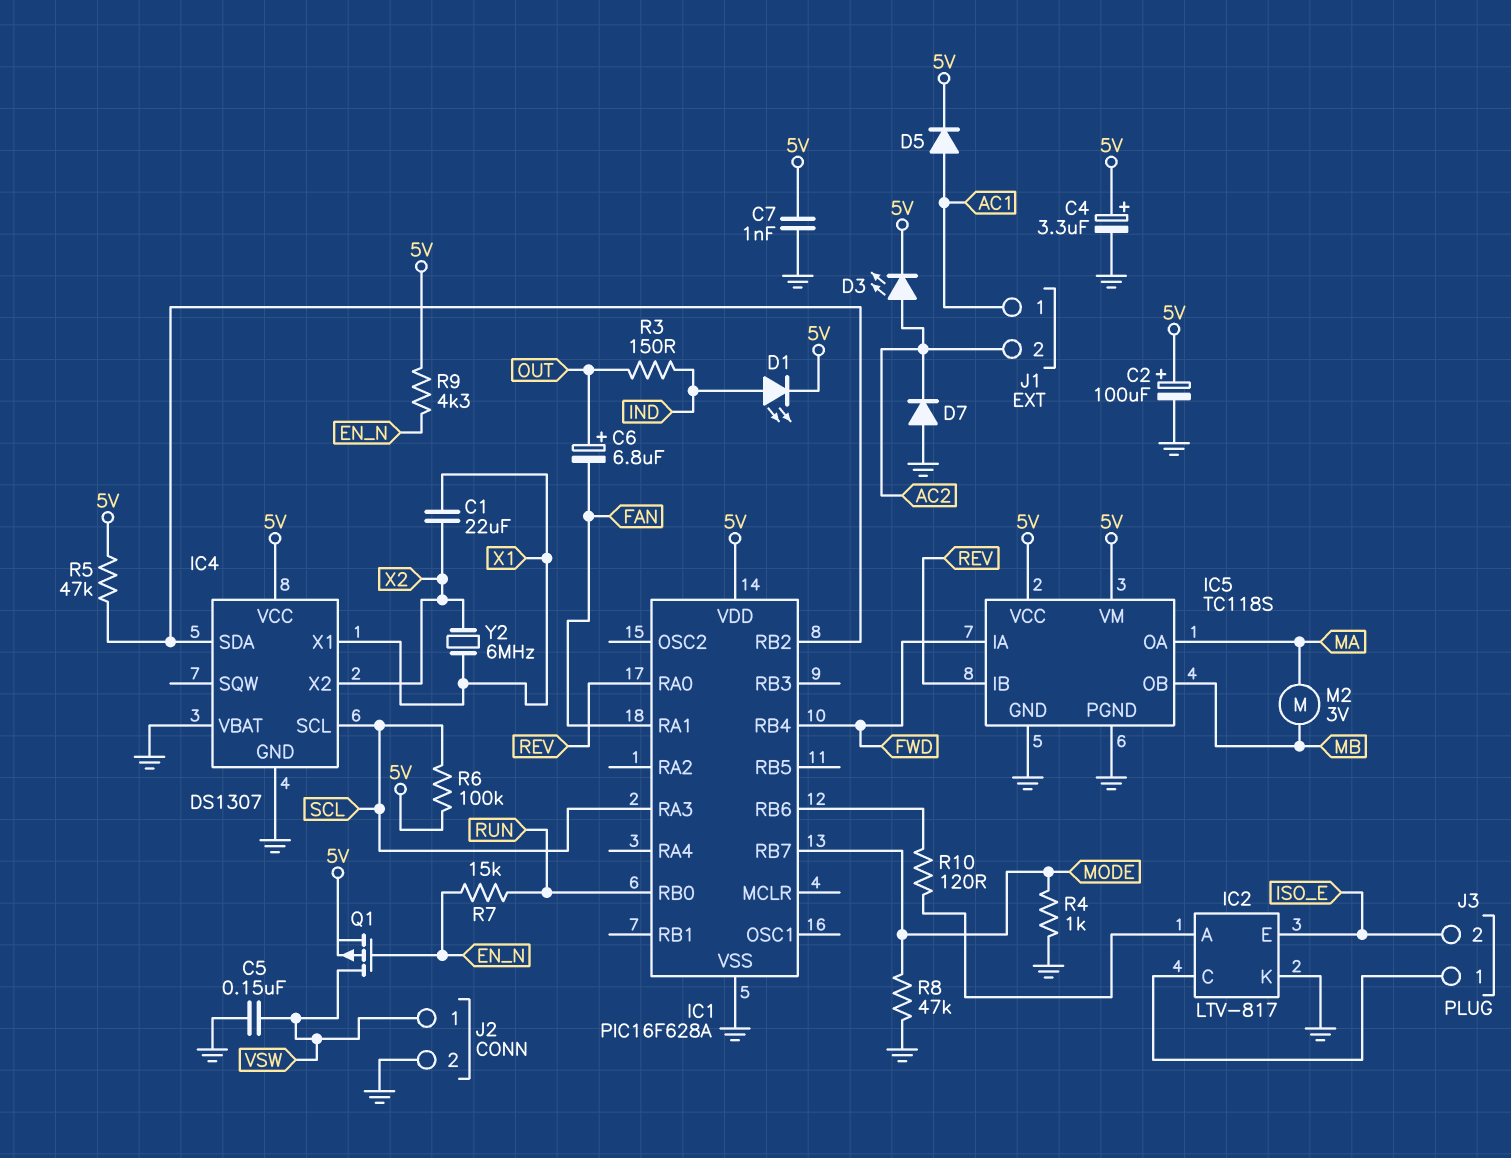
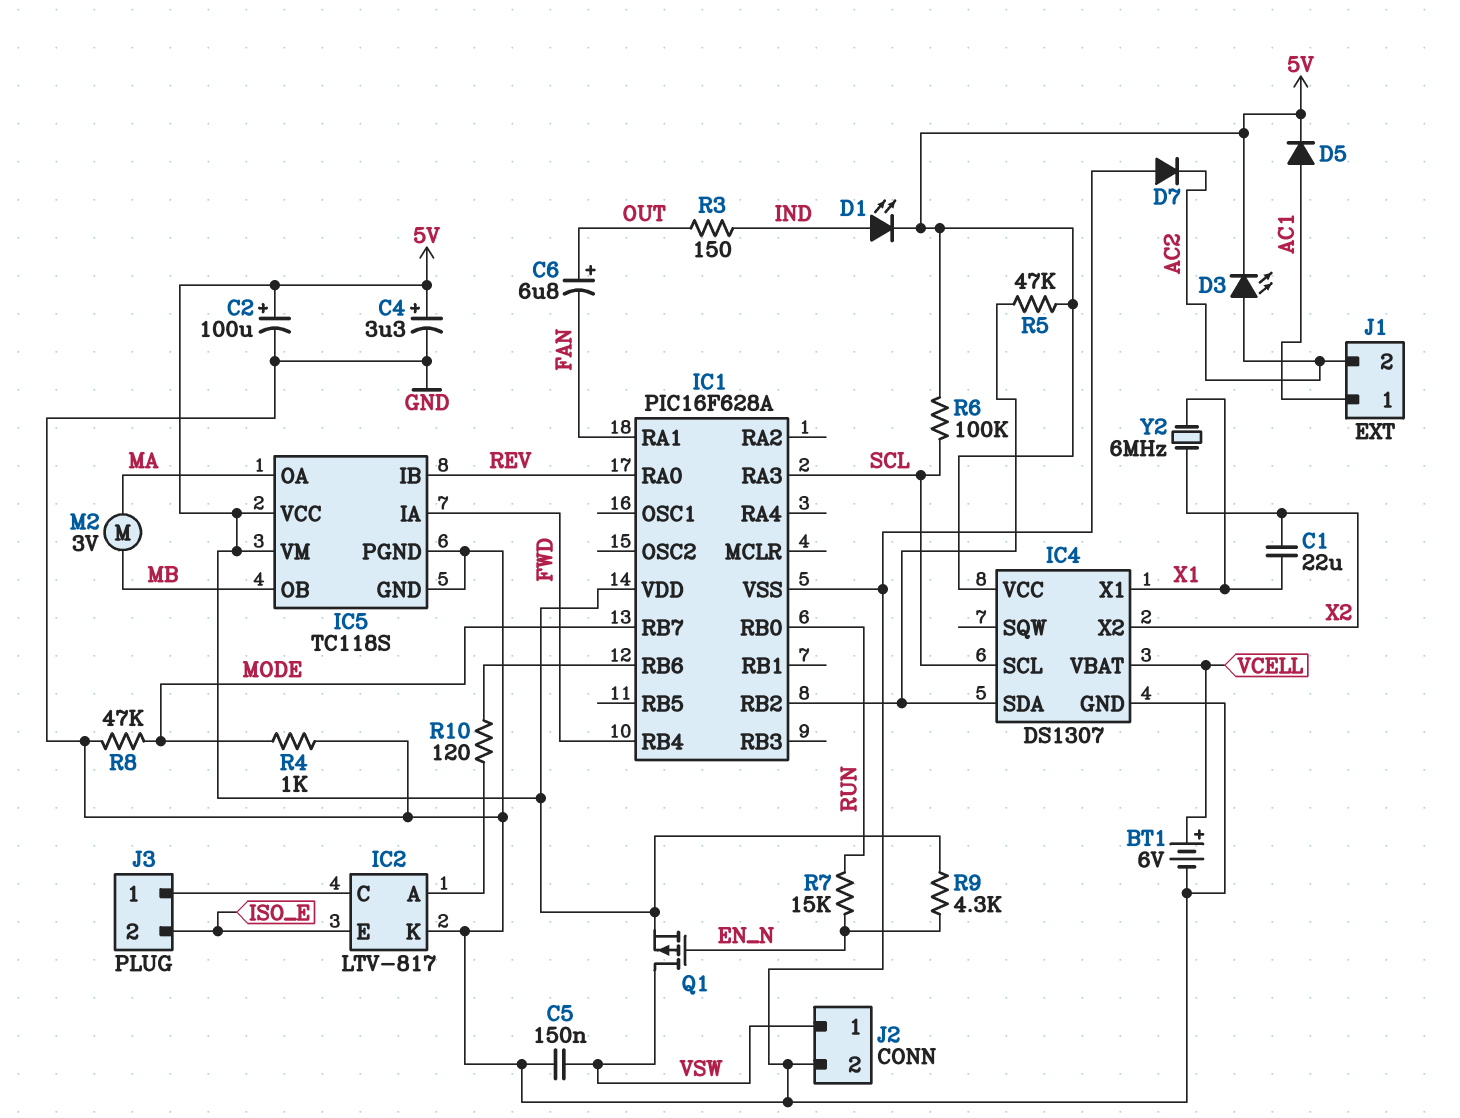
BT1: none -> 6V (plus VCELL, minus GND)
C7: 1nF (5V, GND) -> none
IC4 pin VBAT: GND -> VCELL

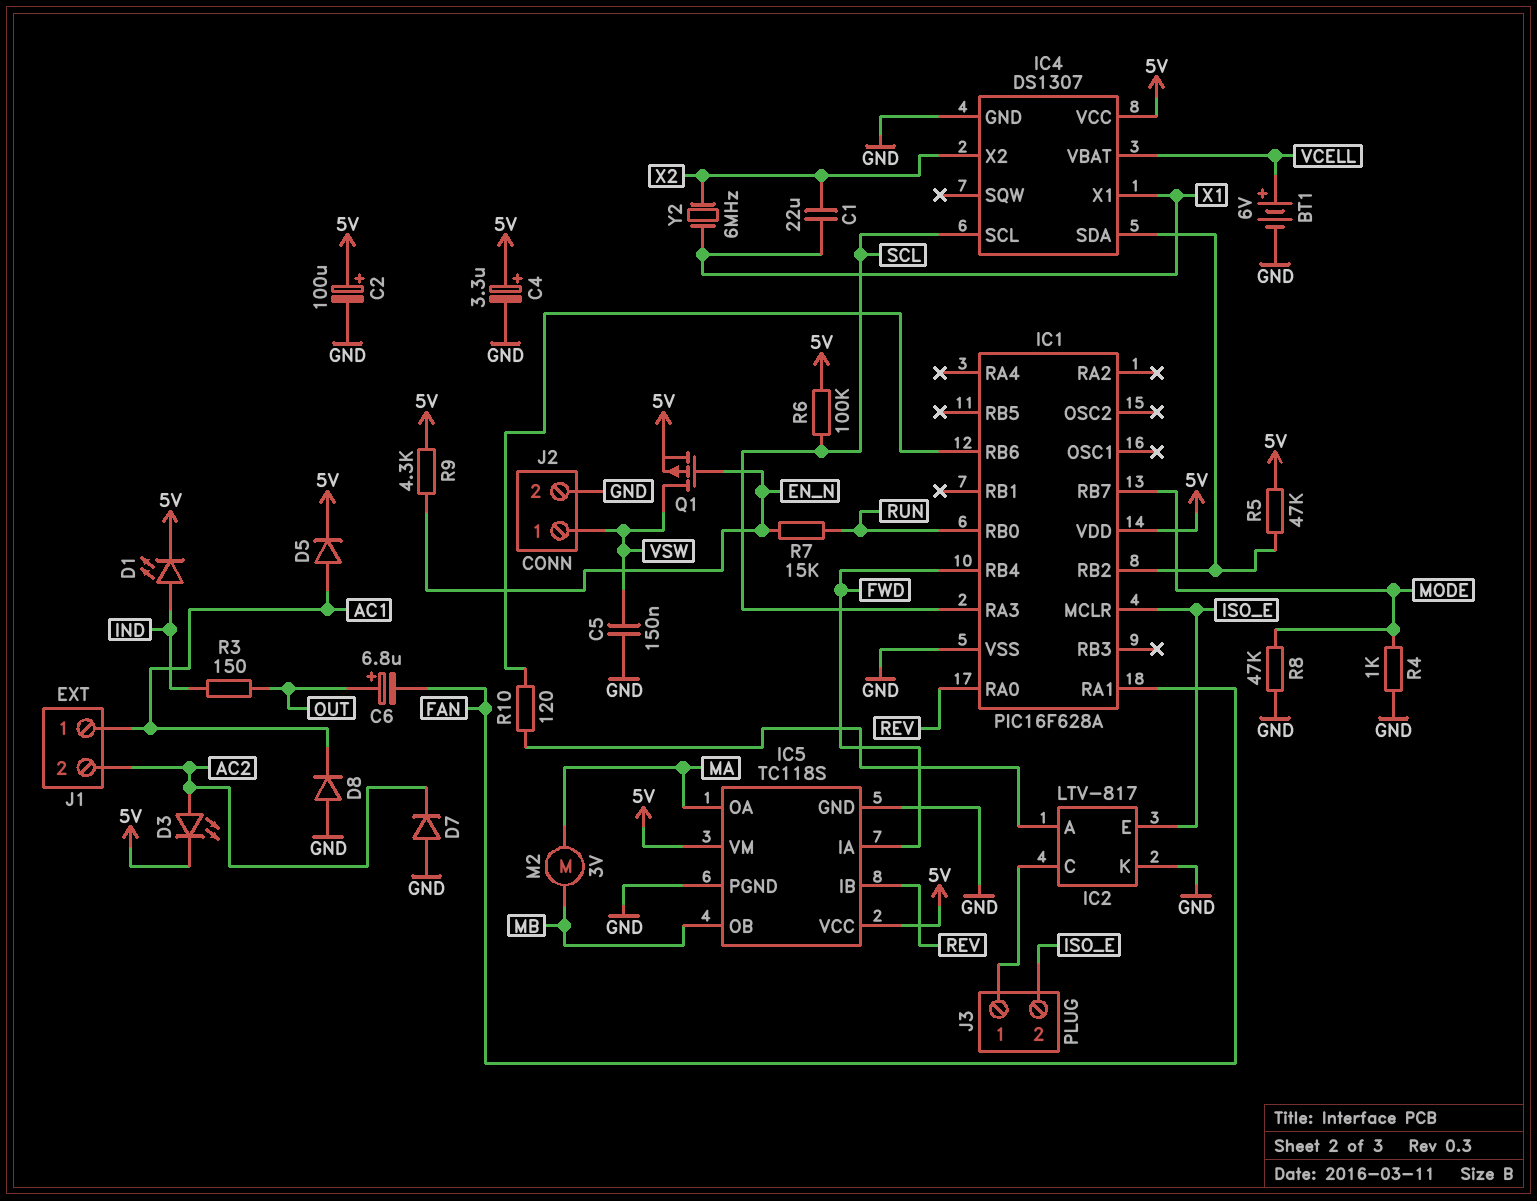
D8: none -> diode (A GND, K AC1)
IC1 pin MCLR: none -> ISO_E

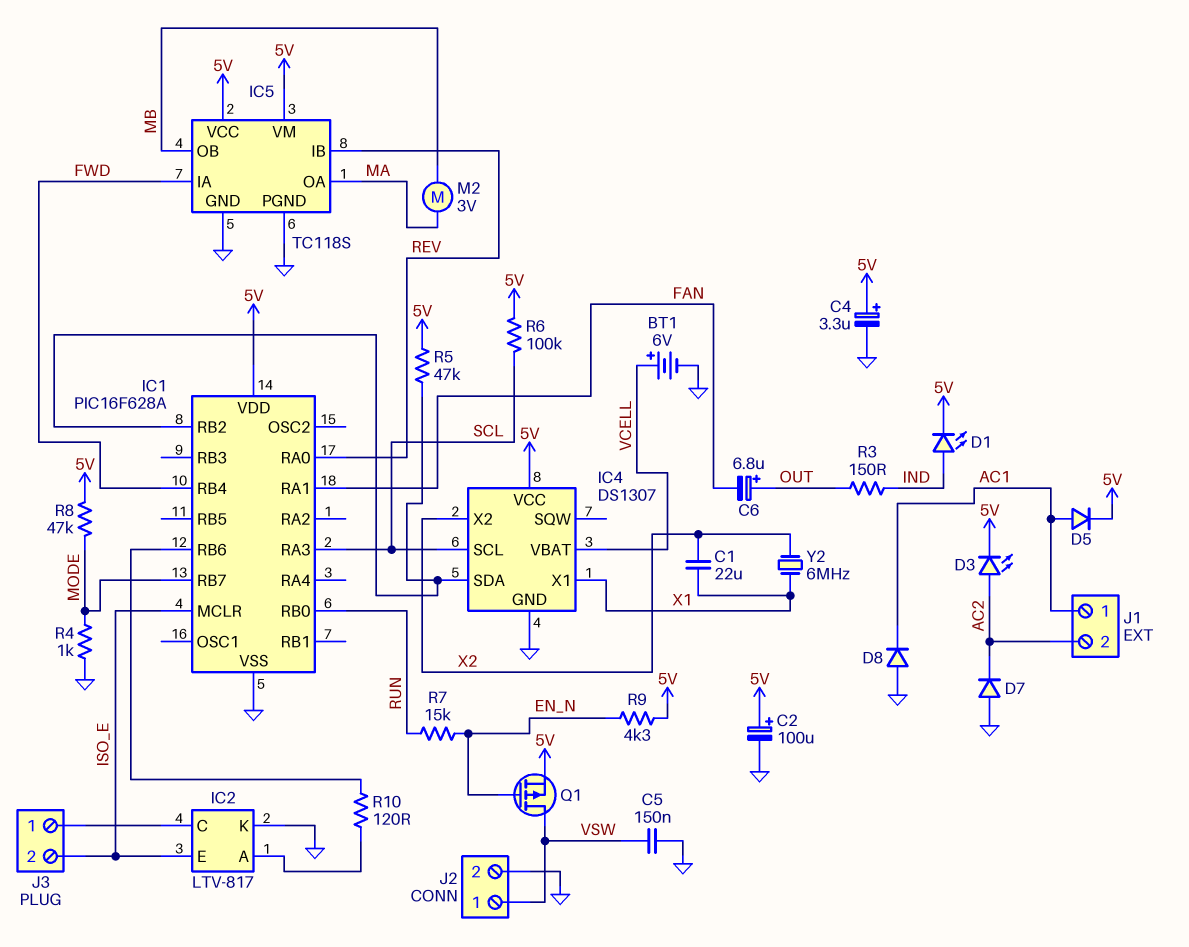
R8: 47k (GND, MODE) -> 47k (5V, MODE)

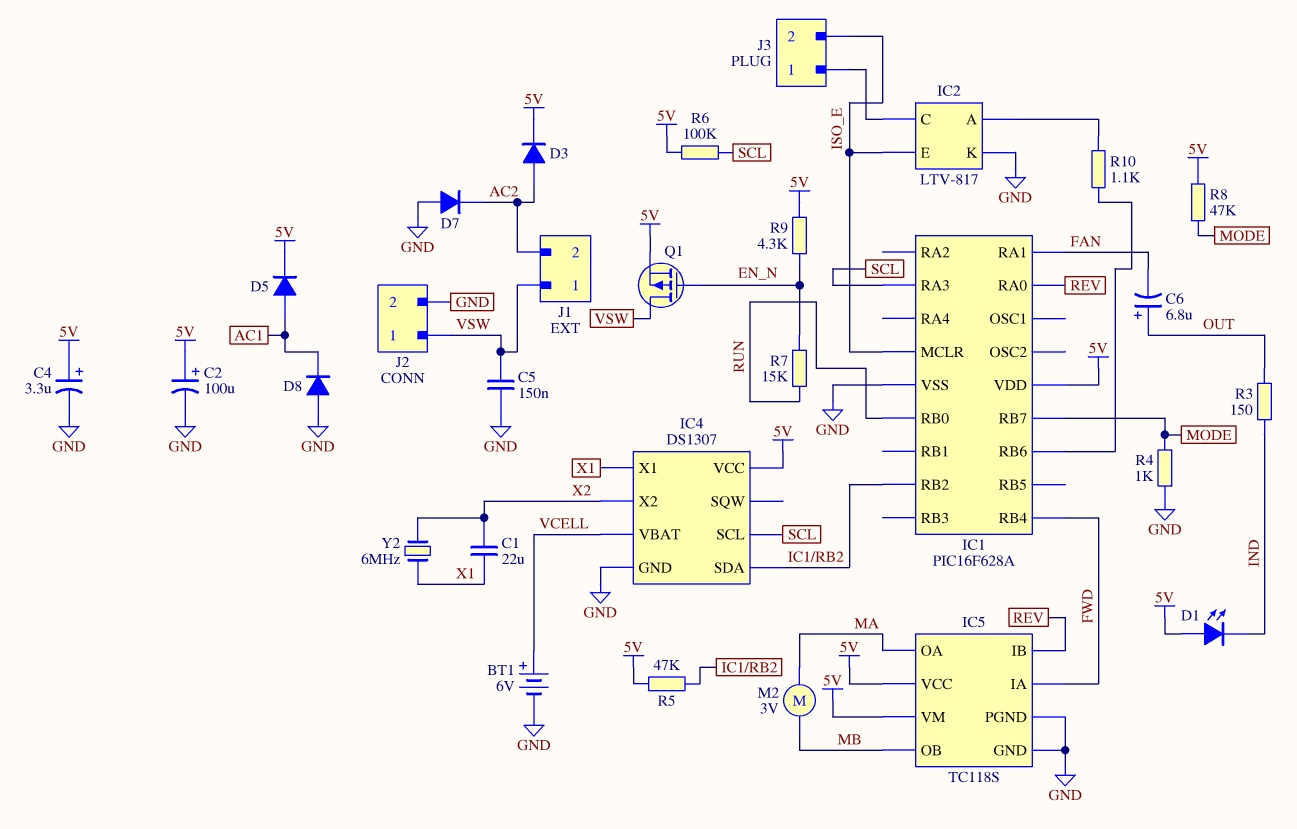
D1: LED (A IND, K 5V) -> LED (A 5V, K IND)
D3: LED (A AC2, K 5V) -> diode (A AC2, K 5V)
J1 pin 1: AC1 -> VSW
R10: 120 (IC1/RB6, IC2/A) -> 1.1k (IC1/RB6, IC2/A)

